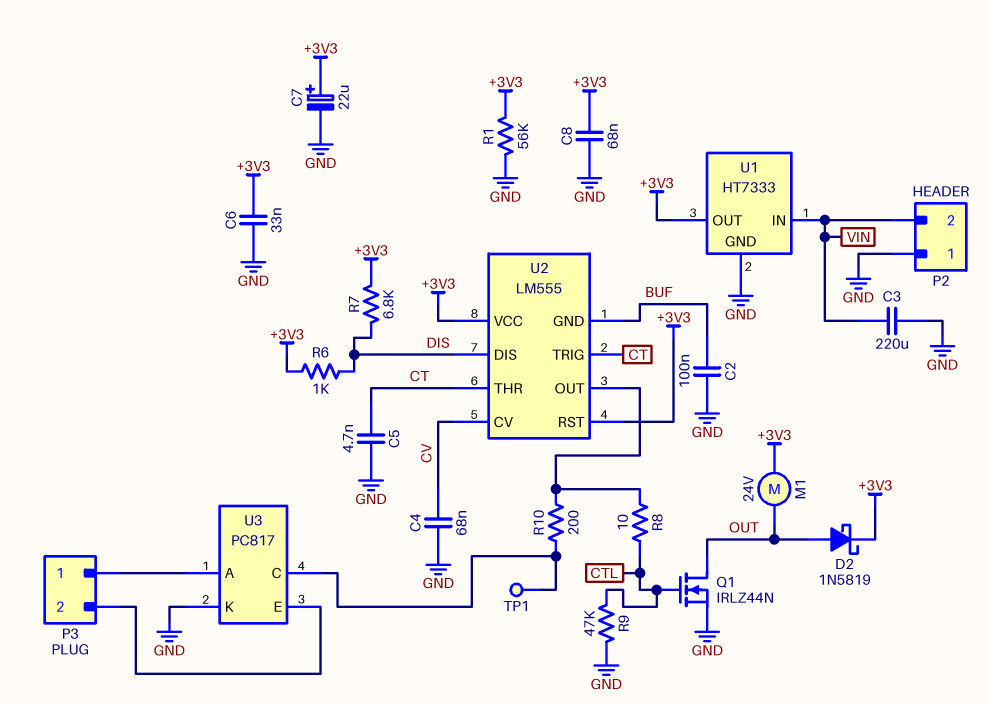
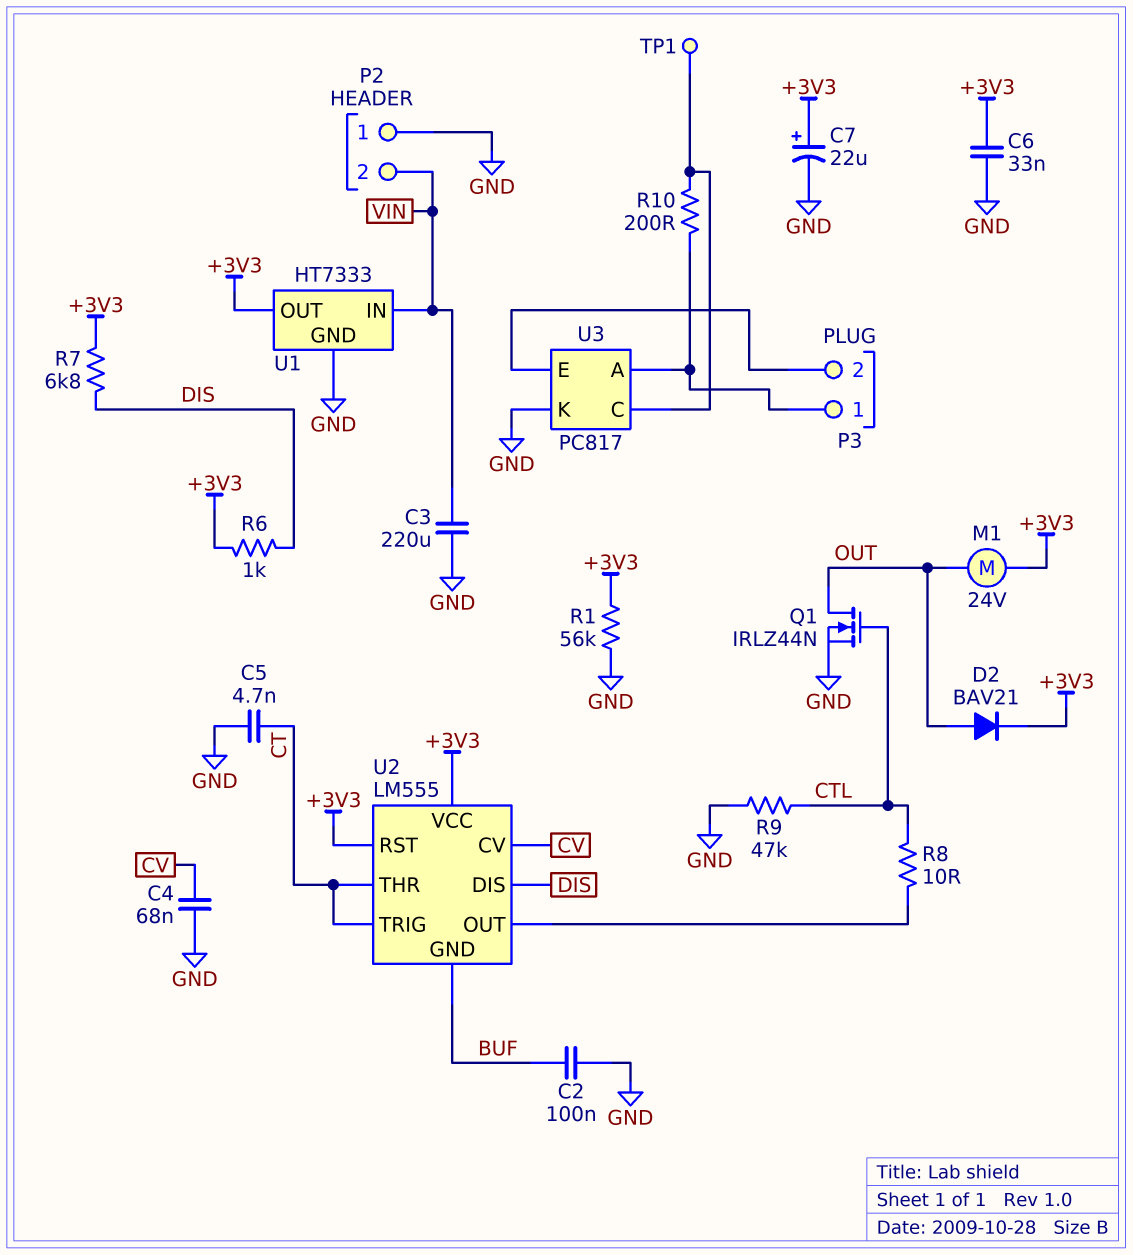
C8: 68nF (+3V3, GND) -> none
D2: schottky 1N5819 (A OUT, K +3V3) -> diode BAV21 (A OUT, K +3V3)
R10: 200 (U2/OUT, U3/C) -> 200 (P3/1, U3/C)

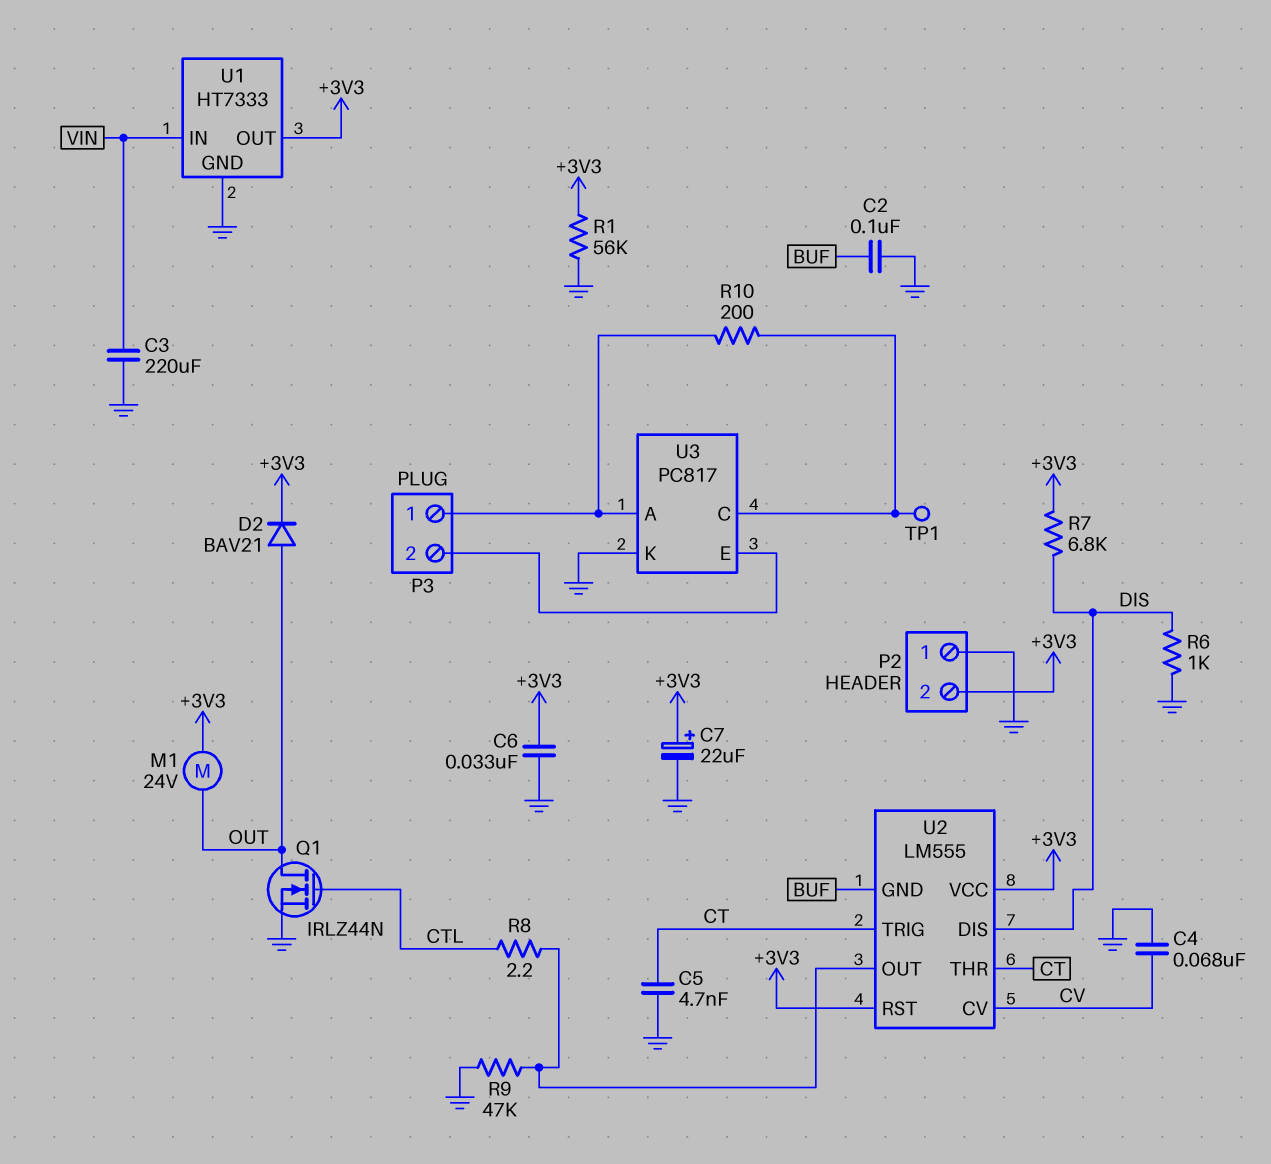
P2 pin 2: VIN -> +3V3
R6: 1k (+3V3, DIS) -> 1k (DIS, GND)
R8: 10 (CTL, U2/OUT) -> 2.2 (CTL, U2/OUT)
R9: 47k (CTL, GND) -> 47k (GND, U2/OUT)

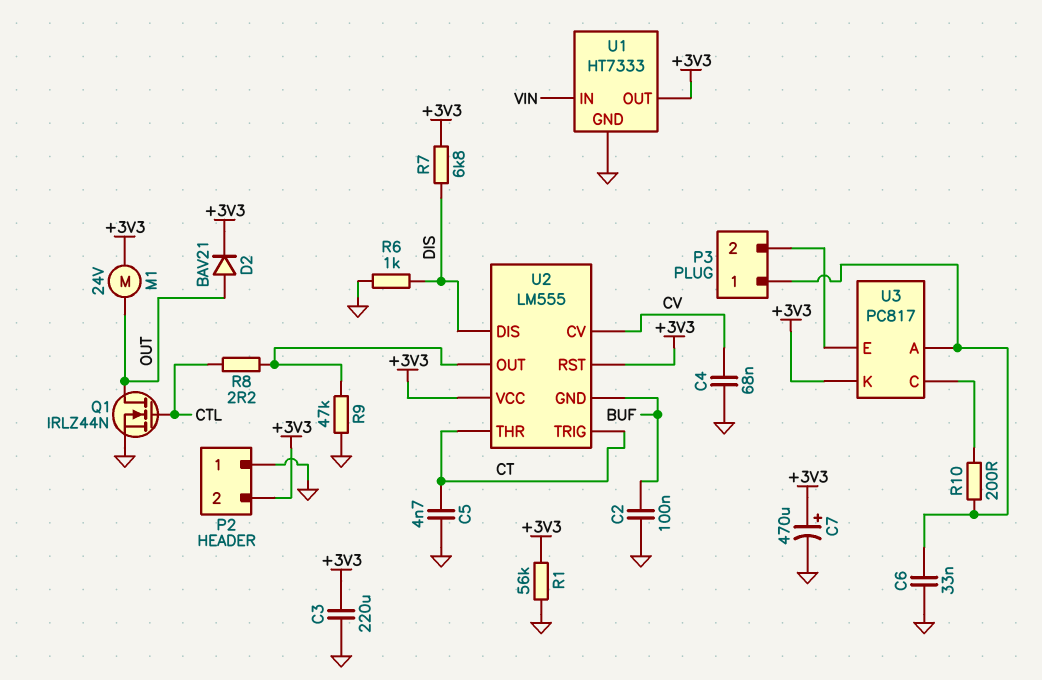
C3: 220uF (GND, VIN) -> 220uF (+3V3, GND)
C6: 33nF (+3V3, GND) -> 33nF (GND, P3/1)
C7: 22uF (plus +3V3, minus GND) -> 470uF (plus +3V3, minus GND)
TP1: test point (U3/C) -> none
U3 pin K: GND -> +3V3

